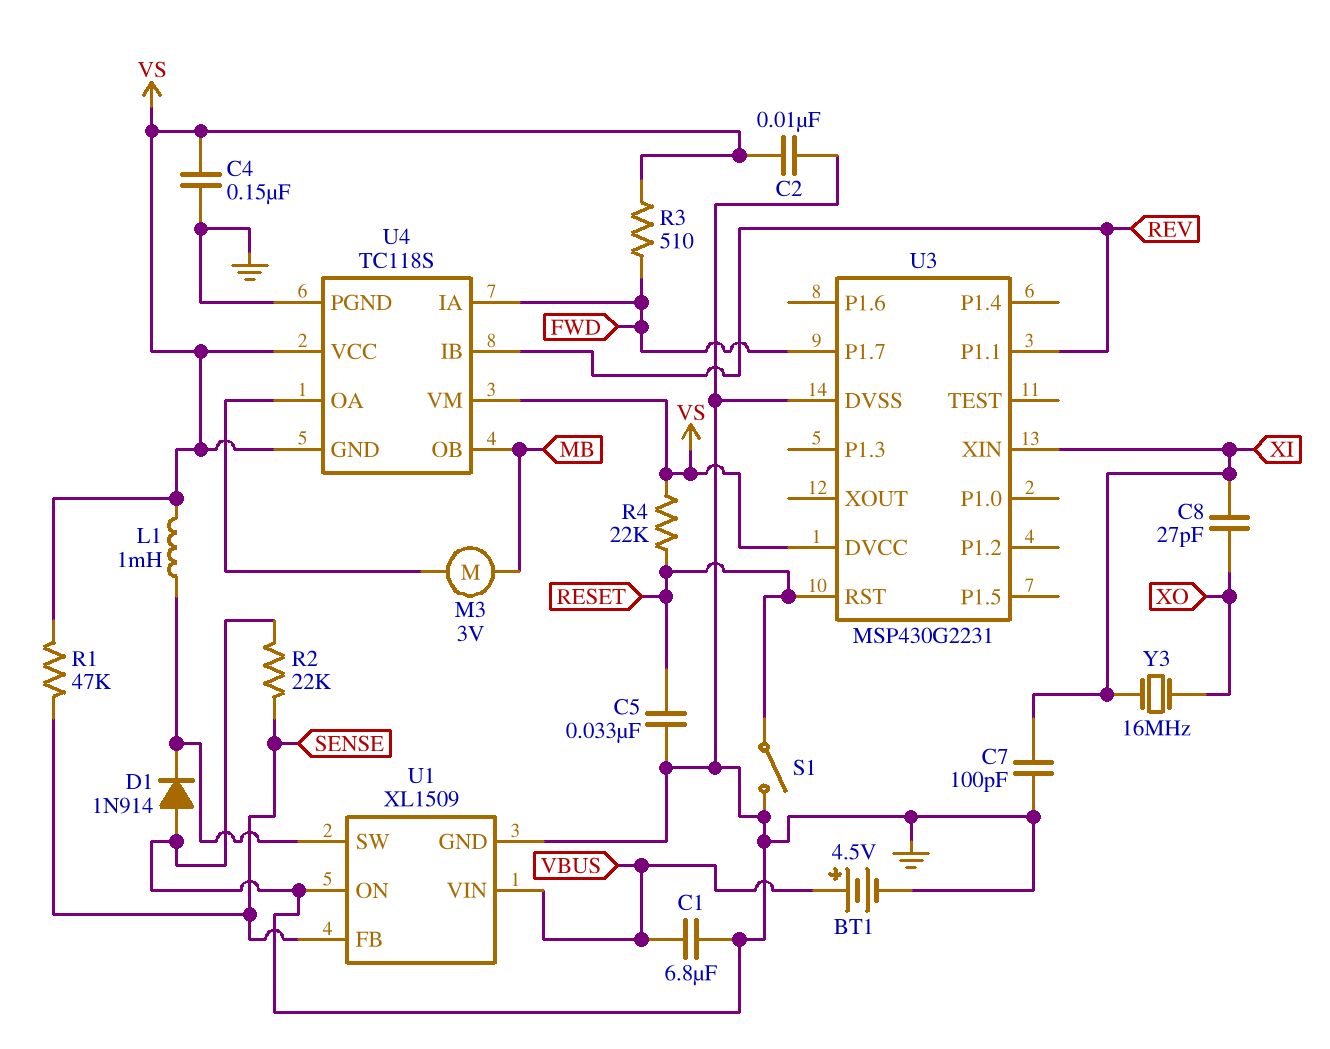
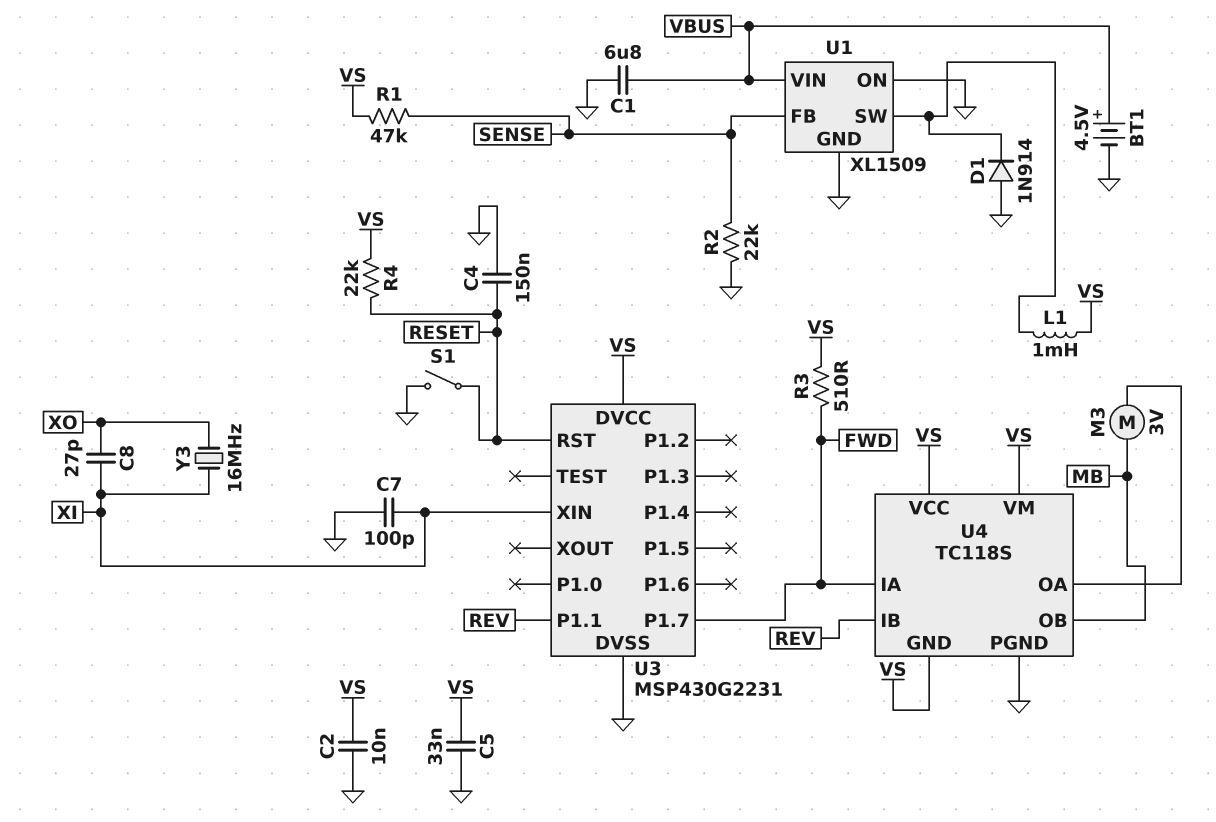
C4: 150nF (GND, VS) -> 150nF (GND, RESET)
C5: 33nF (GND, RESET) -> 33nF (GND, VS)

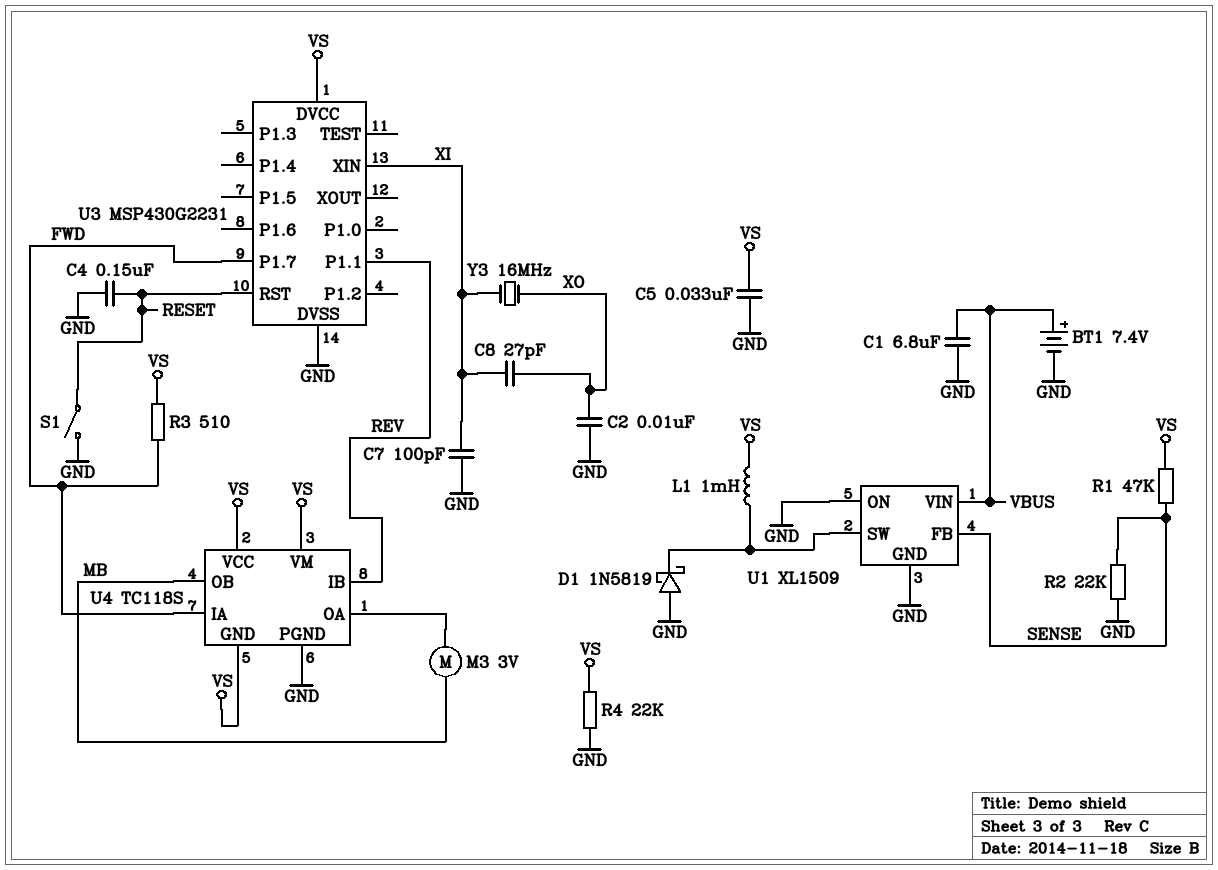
BT1: 4.5V (plus VBUS, minus GND) -> 7.4V (plus VBUS, minus GND)
C2: 10nF (GND, VS) -> 10nF (GND, XO)
D1: diode 1N914 (A GND, K U1/SW) -> schottky 1N5819 (A GND, K U1/SW)
R4: 22k (RESET, VS) -> 22k (GND, VS)

